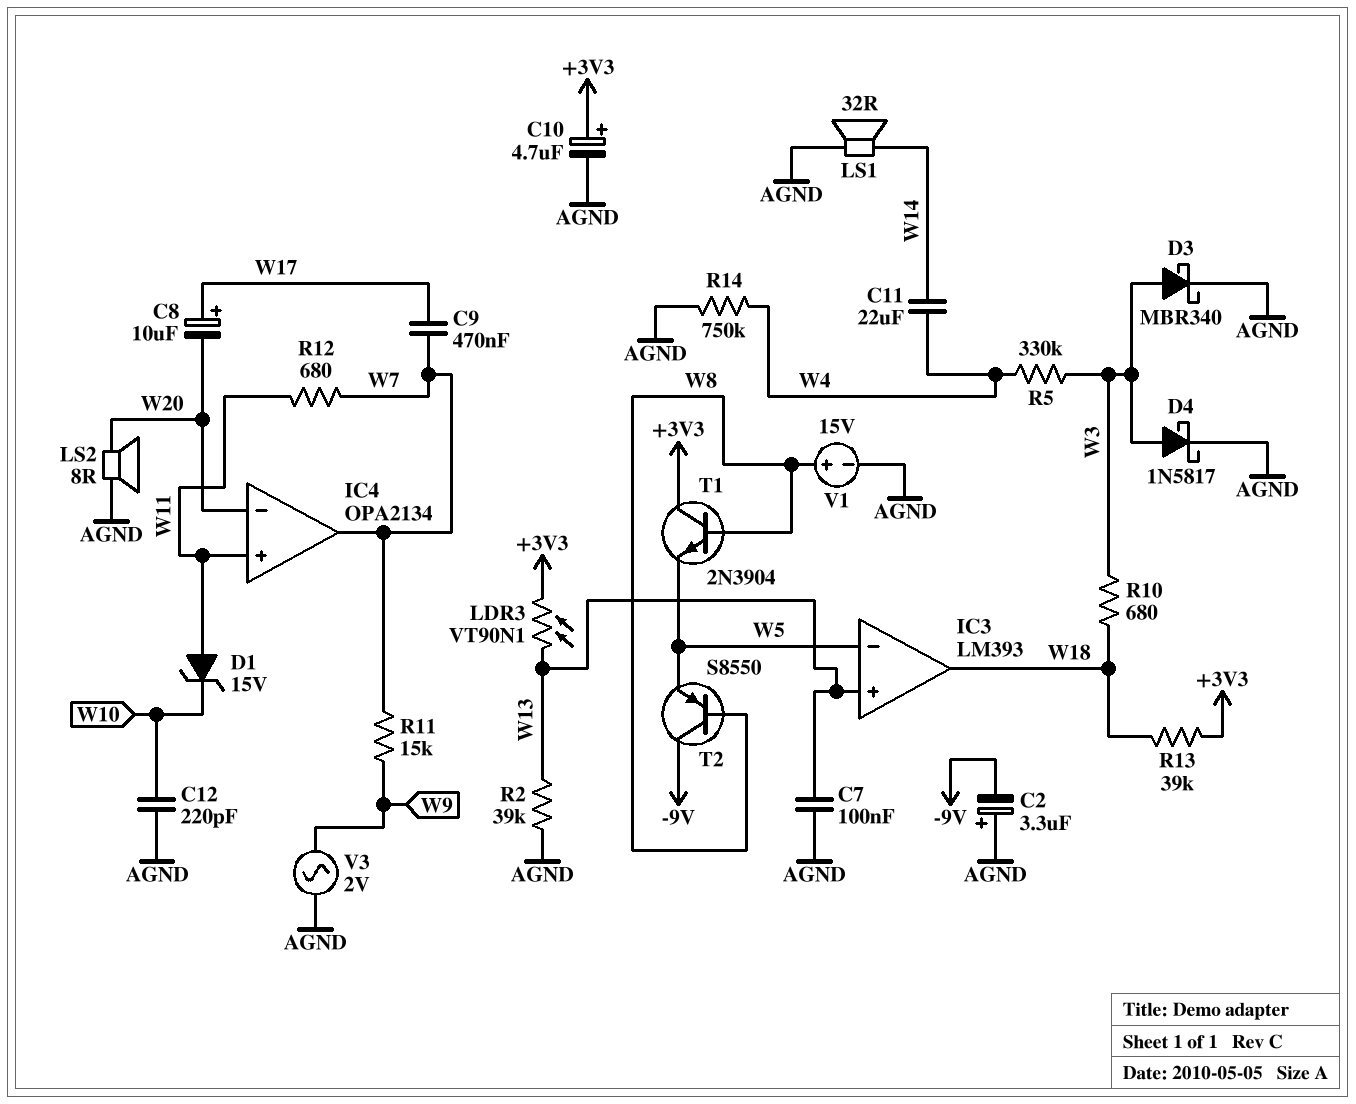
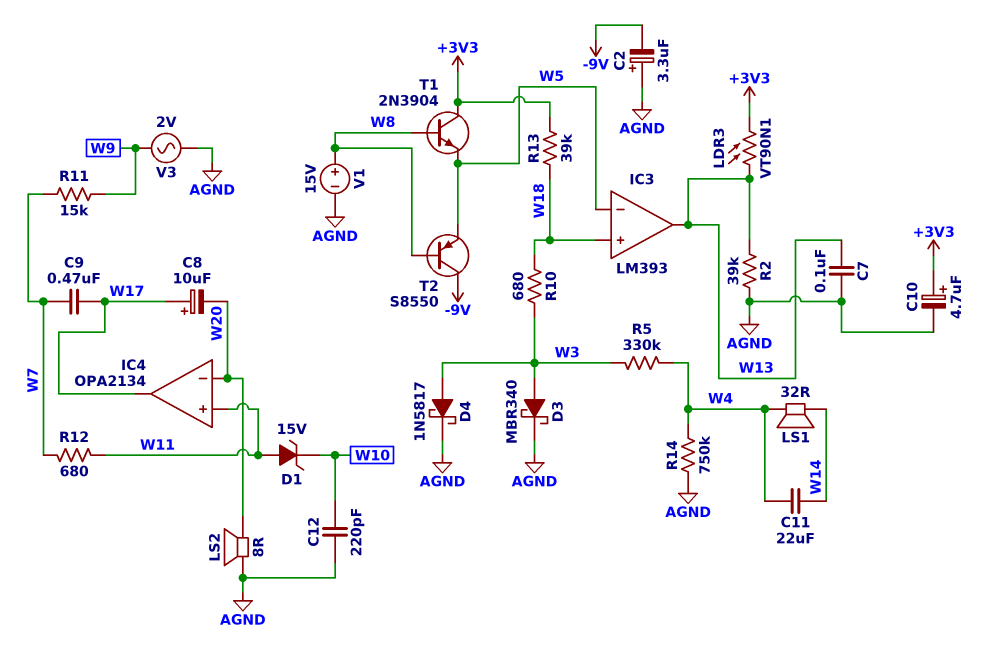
IC3 pin in+: W13 -> W18
IC3 pin out: W18 -> W13
IC4 pin out: W7 -> W17
LS1: speaker 32R (AGND, W14) -> speaker 32R (W4, W14)

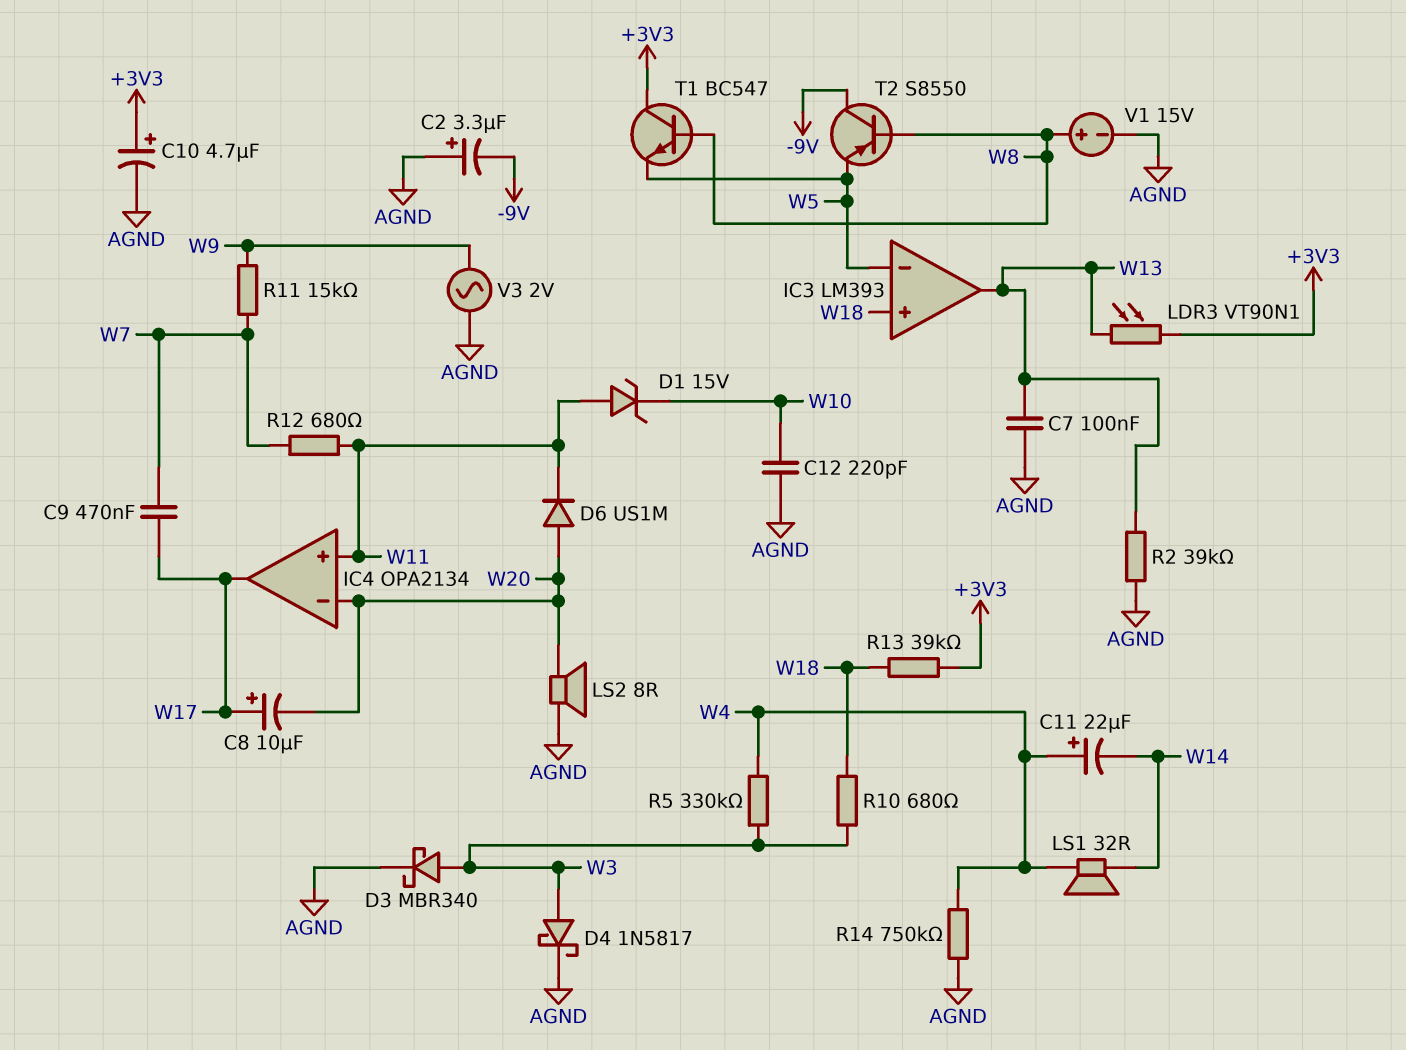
C11: 22uF (W4, W14) -> 22uF (plus W4, minus W14)
D6: none -> diode US1M (A W20, K W11)
T1: NPN 2N3904 (B W8, C +3V3, E W5) -> NPN BC547 (B W8, C +3V3, E W5)

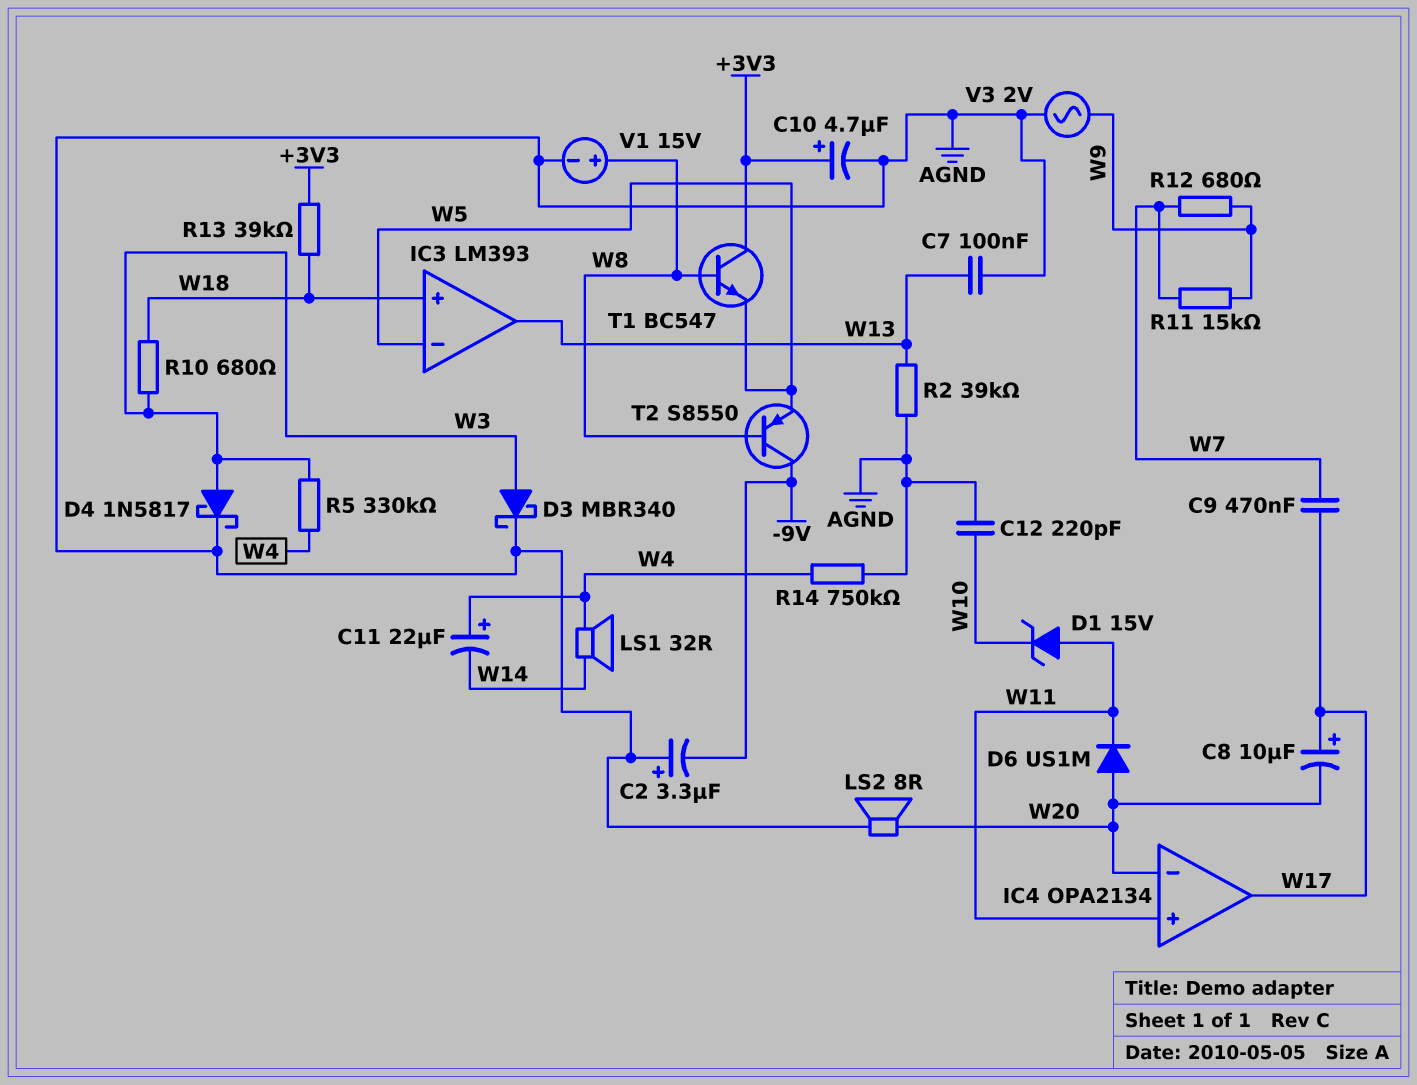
LDR3: VT90N1 (+3V3, W13) -> none
R12: 680 (W7, W11) -> 680 (W7, W9)

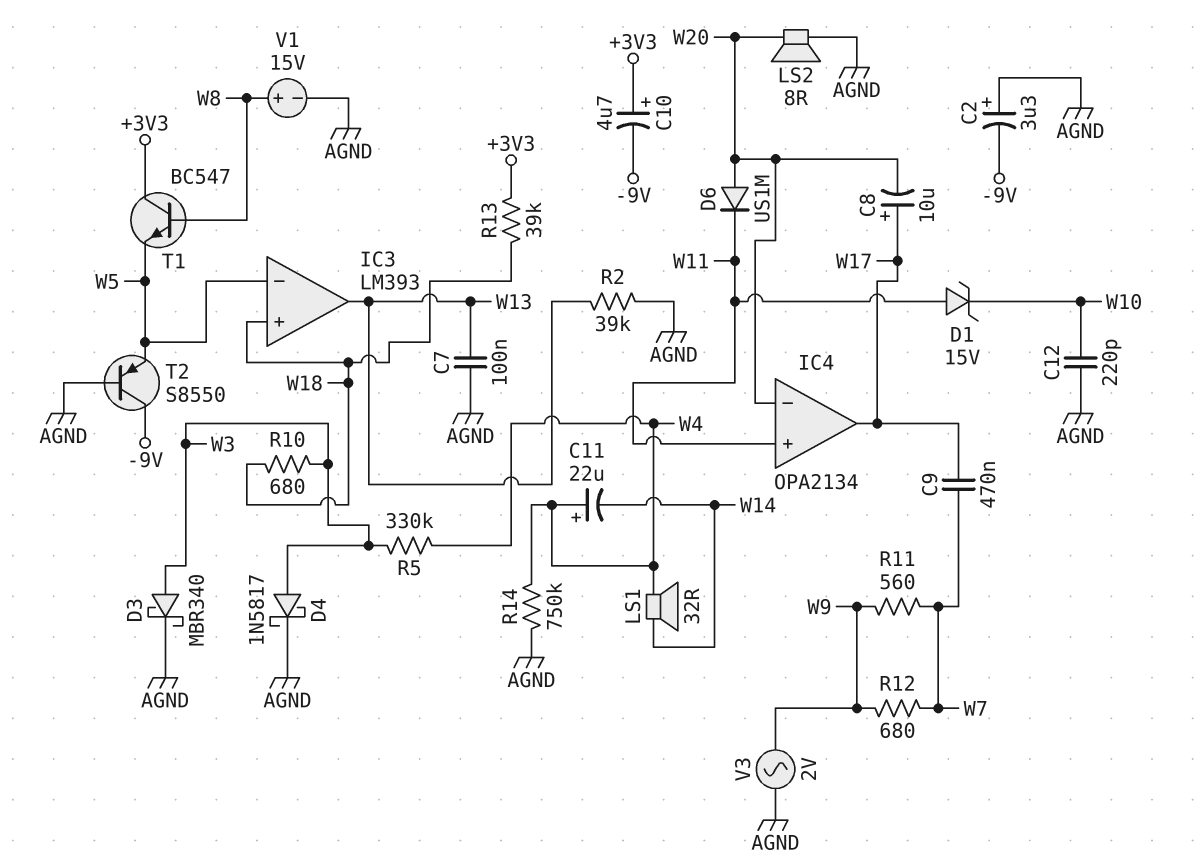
C10: 4.7uF (plus +3V3, minus AGND) -> 4.7uF (plus +3V3, minus -9V)
R11: 15k (W7, W9) -> 560 (W7, W9)
T2: PNP S8550 (B W8, C -9V, E W5) -> PNP S8550 (B AGND, C -9V, E W5)

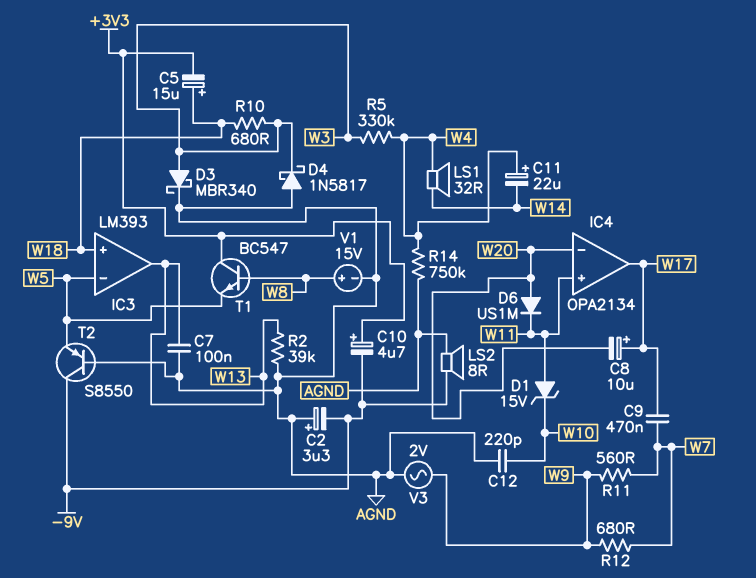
C5: none -> 15uF (plus W18, minus +3V3)
D4: schottky 1N5817 (A W3, K AGND) -> schottky 1N5817 (A AGND, K W3)
LS2: speaker 8R (AGND, W20) -> speaker 8R (-9V, AGND)
R13: 39k (+3V3, W18) -> none

